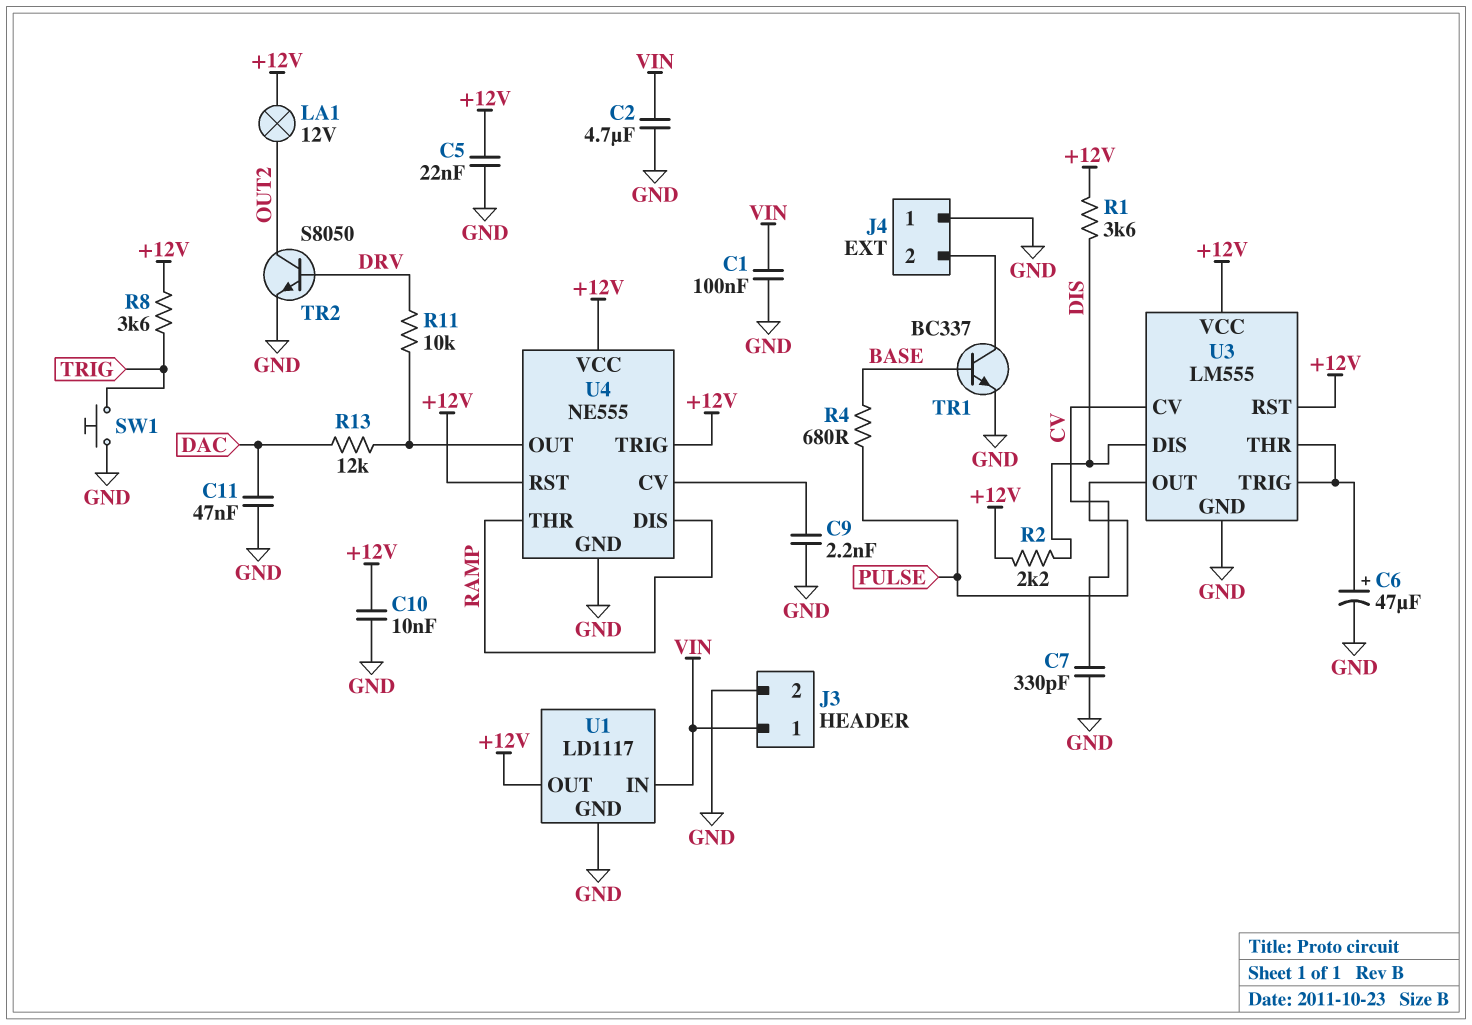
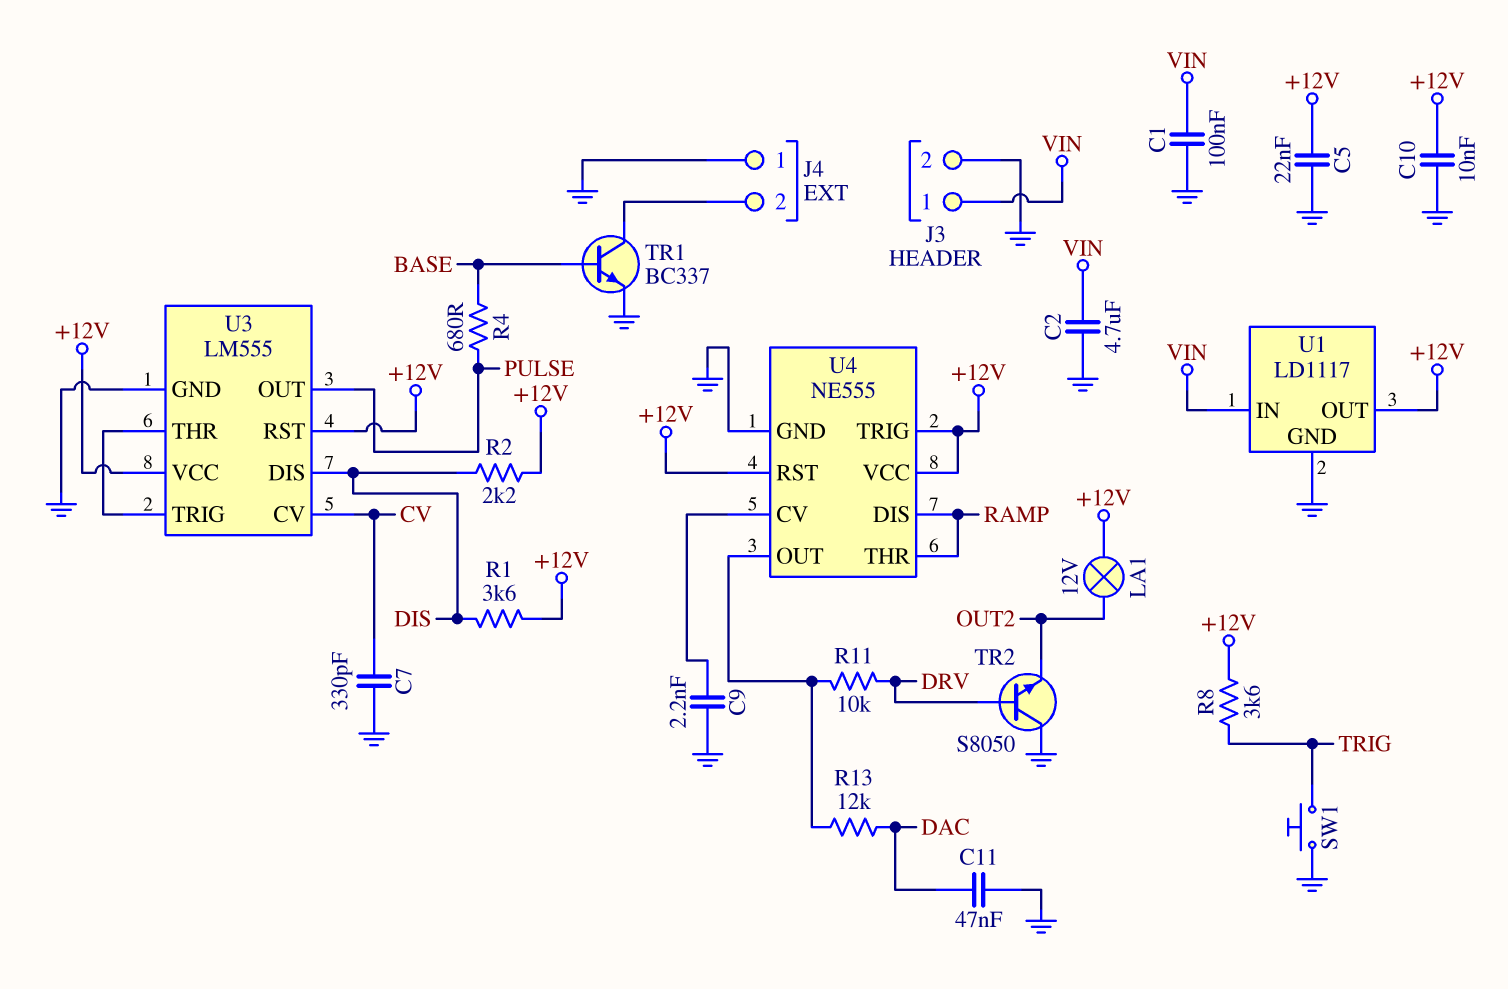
C6: 47uF (plus U3/THR, minus GND) -> none
TR2: NPN S8050 (B DRV, C OUT2, E GND) -> NPN S8050 (B DRV, C GND, E OUT2)

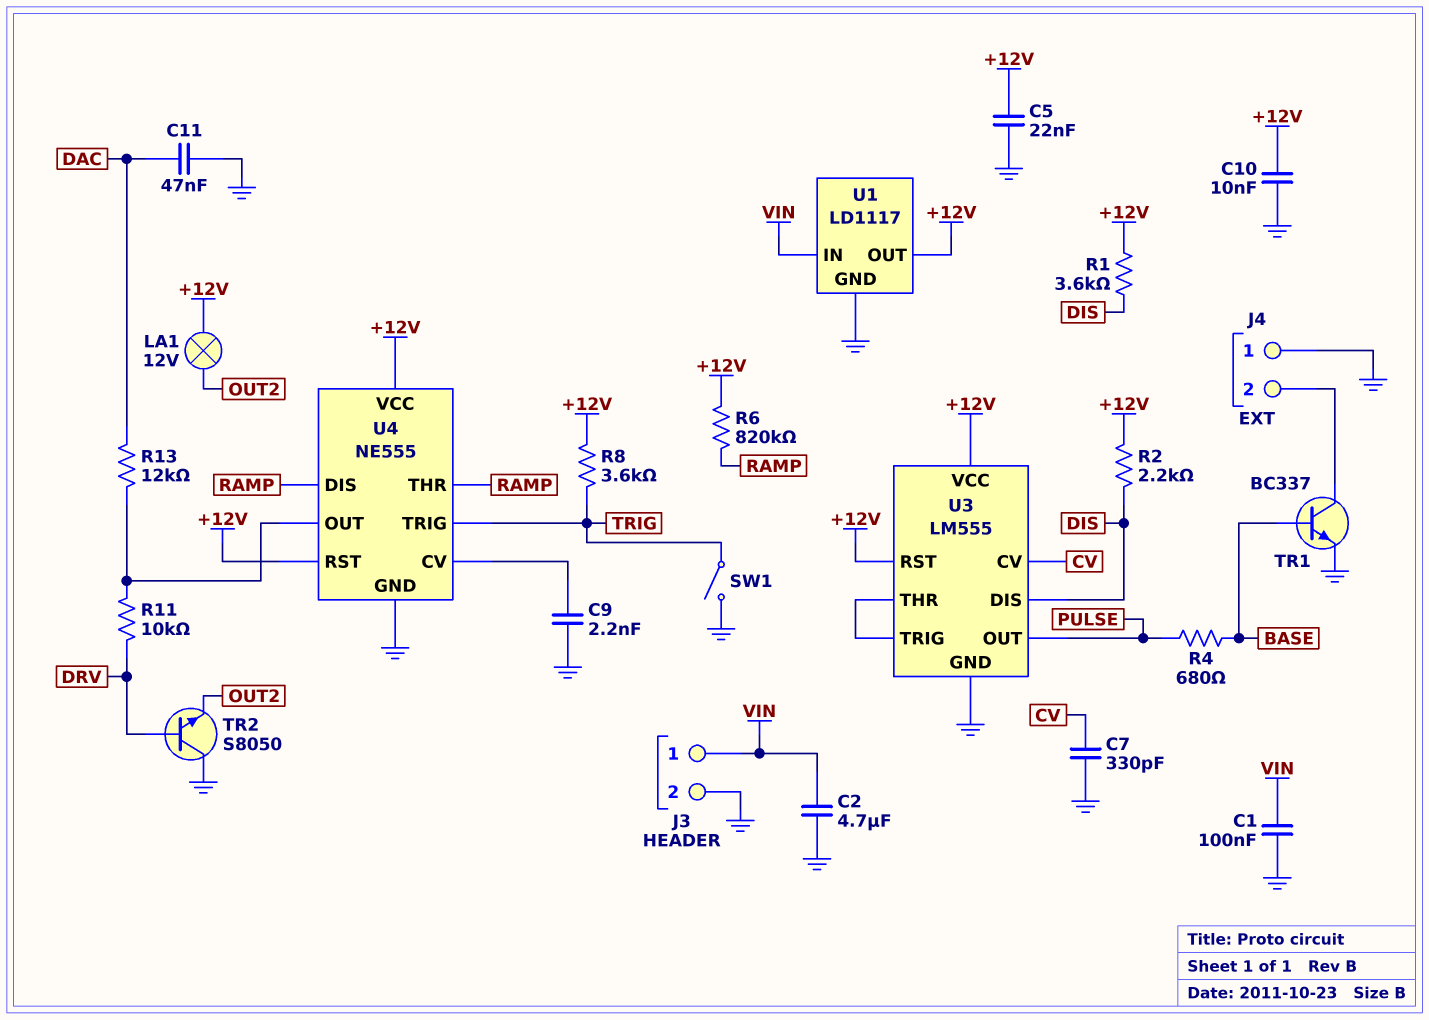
R6: none -> 820k (+12V, RAMP)
SW1: button (GND, TRIG) -> switch (GND, TRIG)
U4 pin TRIG: +12V -> TRIG

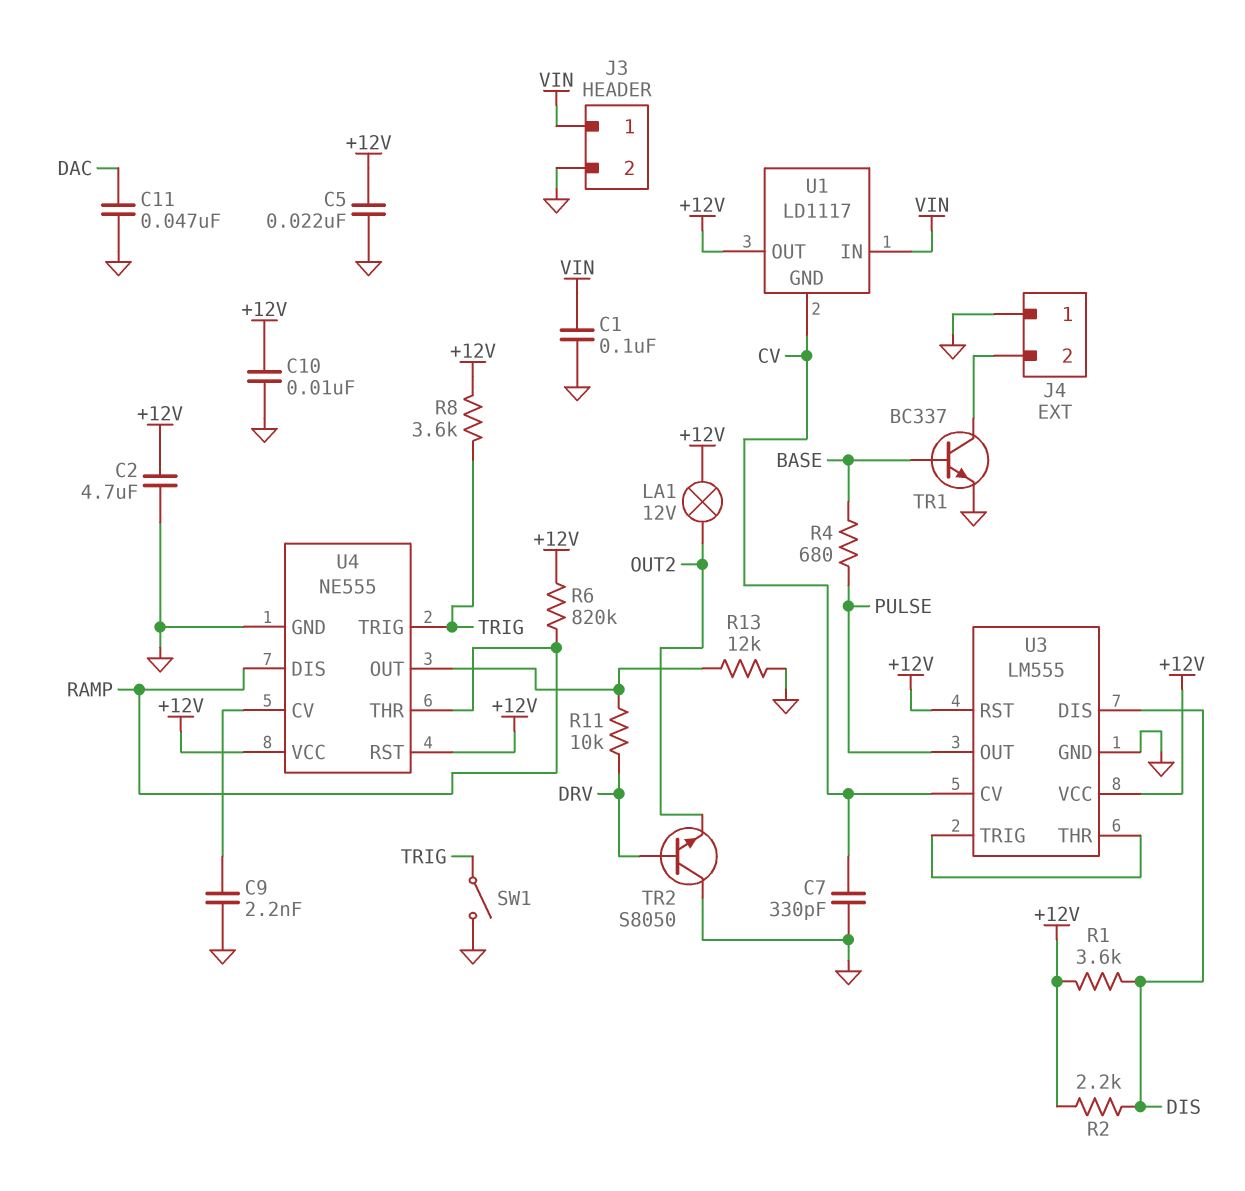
C2: 4.7uF (GND, VIN) -> 4.7uF (+12V, GND)
R13: 12k (DAC, U4/OUT) -> 12k (GND, U4/OUT)
U1 pin GND: GND -> CV

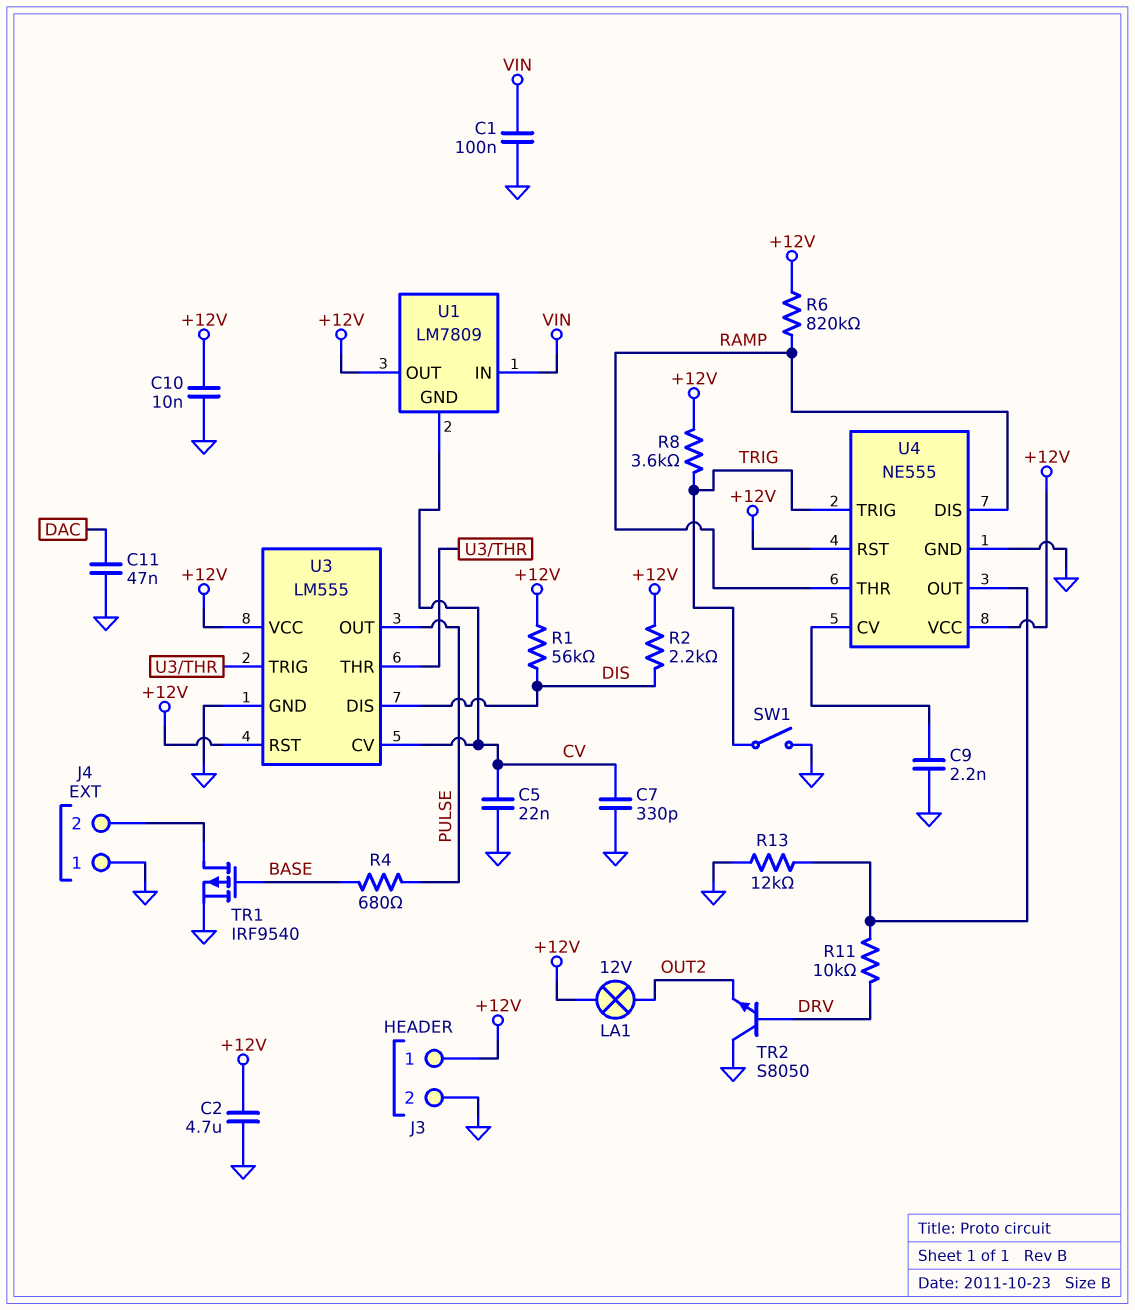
C5: 22nF (+12V, GND) -> 22nF (CV, GND)
J3 pin 1: VIN -> +12V
R1: 3.6k (+12V, DIS) -> 56k (+12V, DIS)
TR1: NPN BC337 (B BASE, C J4/2, E GND) -> PMOS IRF9540 (G BASE, D J4/2, S GND)
U1: LD1117 -> LM7809

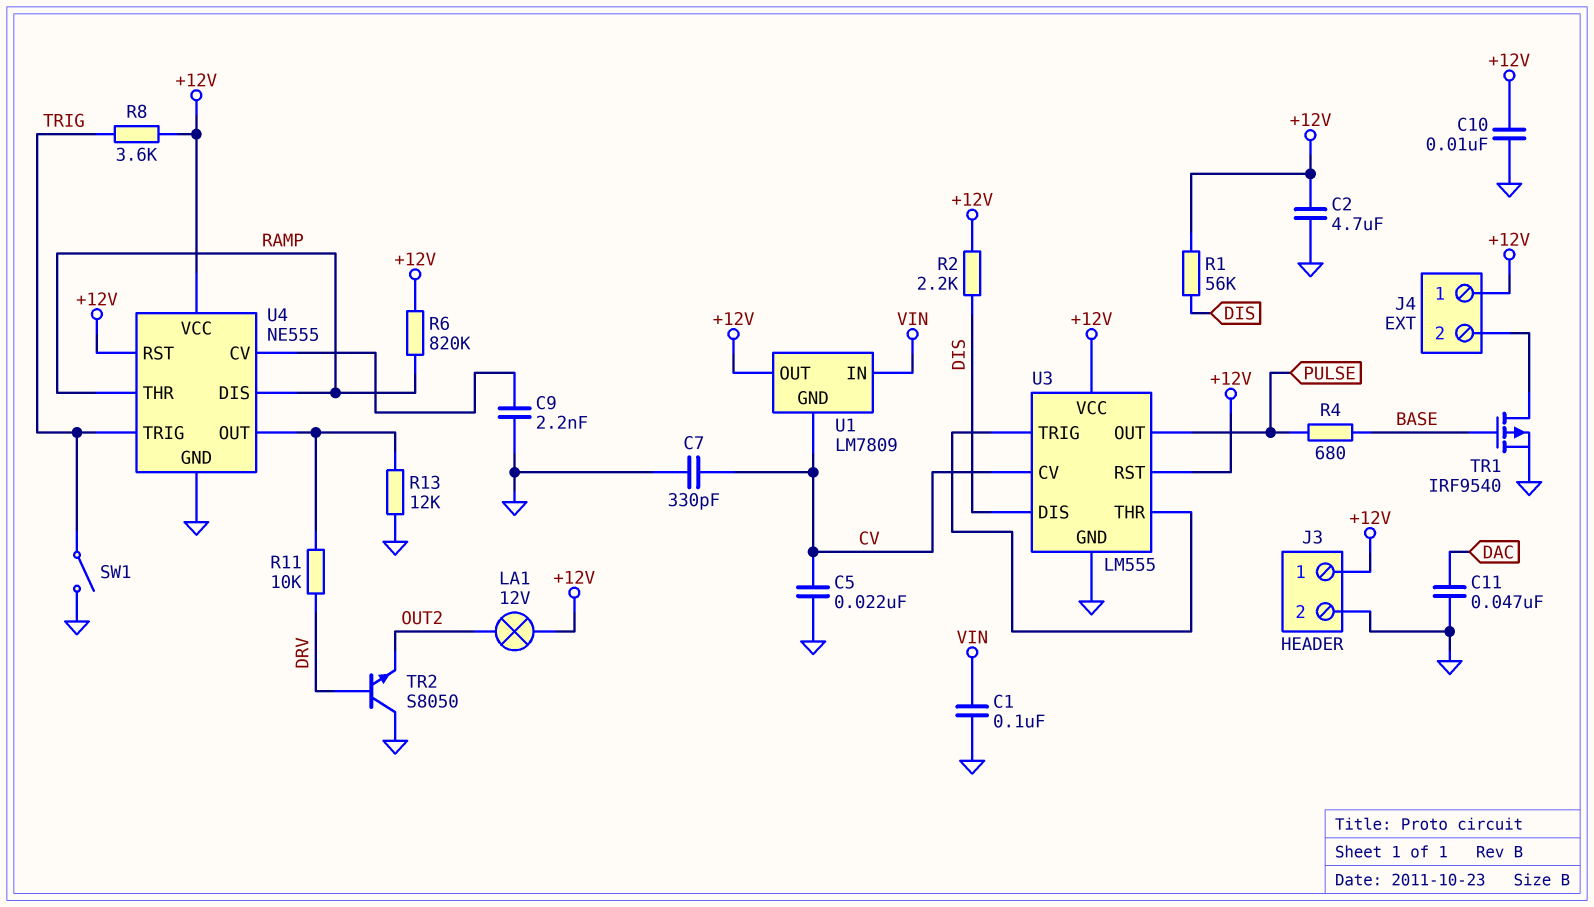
J4 pin 1: GND -> +12V

